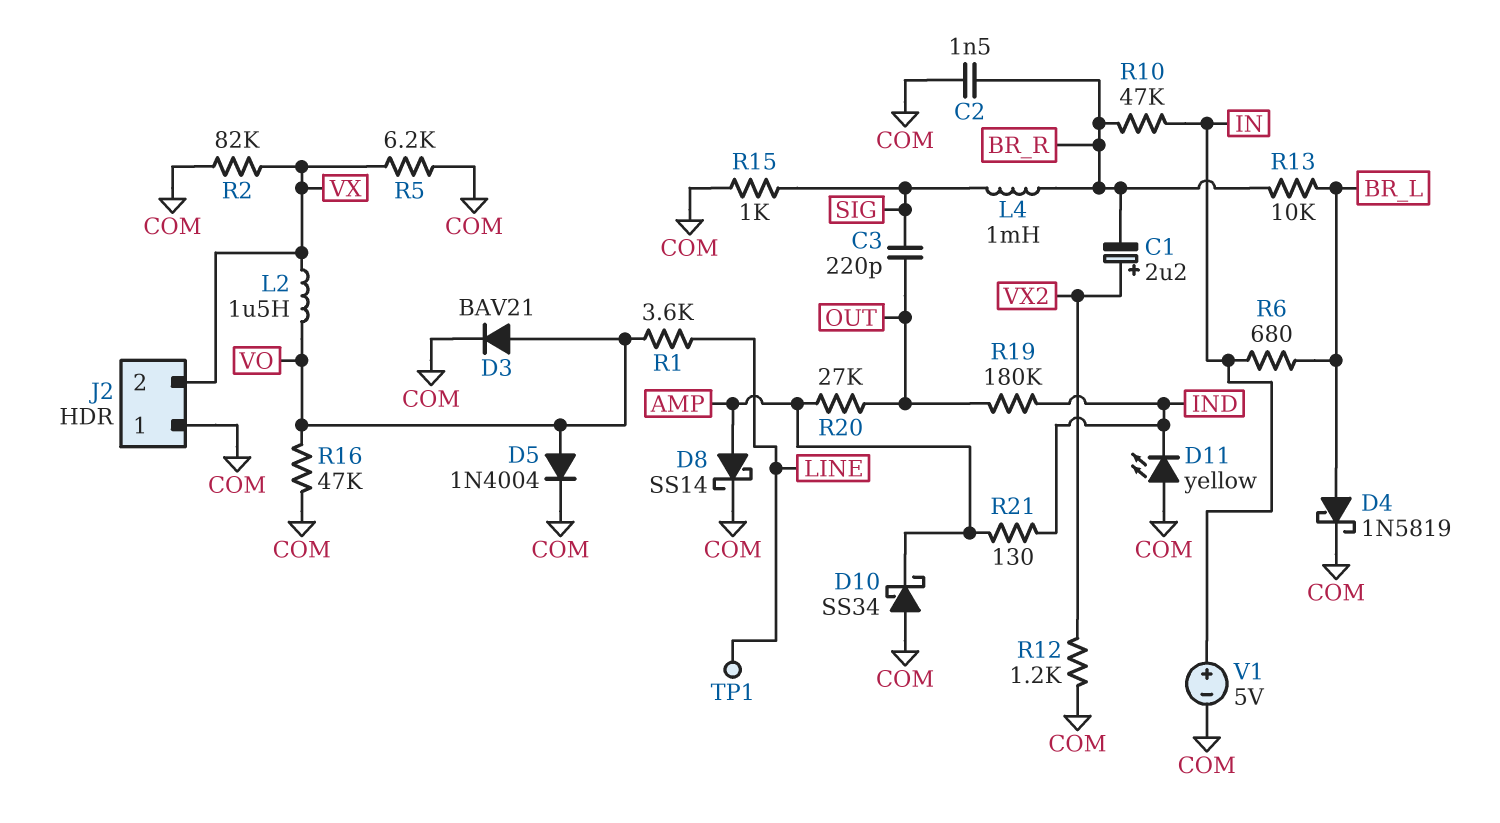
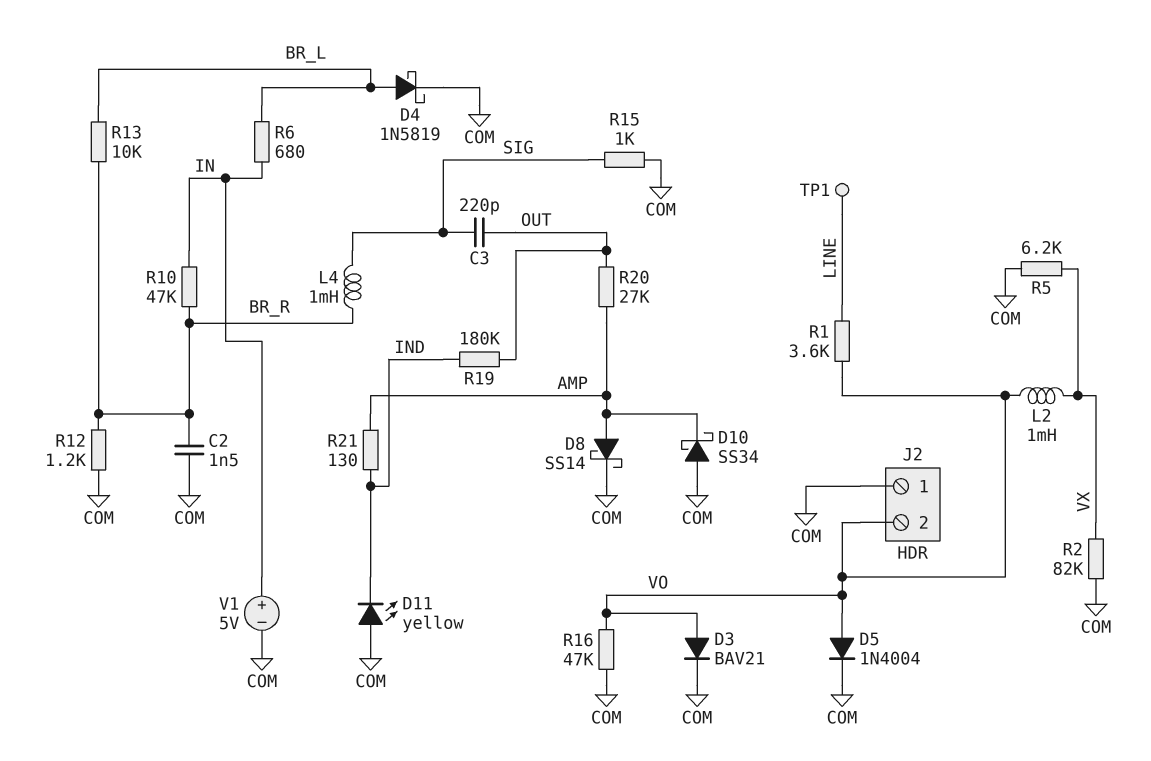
C1: 2.2uF (plus VX2, minus BR_R) -> none
J2 pin 2: VX -> VO
L2: 1.5uH (VO, VX) -> 1mH (VO, VX)
R12: 1.2k (COM, VX2) -> 1.2k (BR_R, COM)

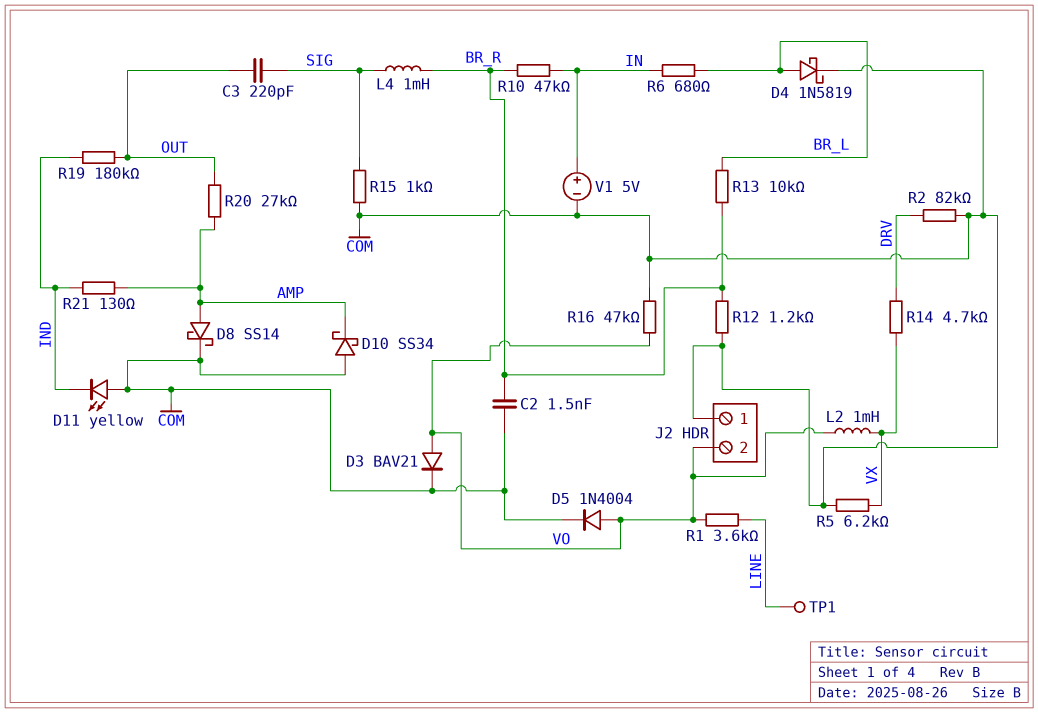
R2: 82k (COM, VX) -> 82k (COM, DRV)
R14: none -> 4.7k (DRV, VX)

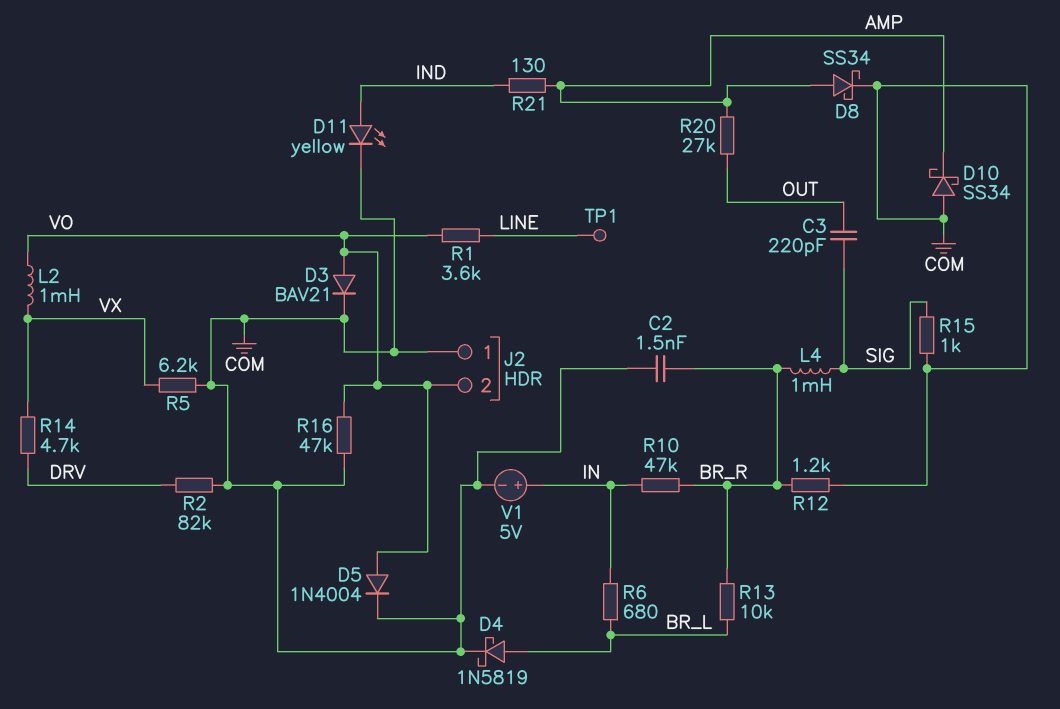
D8: schottky SS14 (A AMP, K COM) -> schottky SS34 (A AMP, K COM)
D11: LED yellow (A COM, K IND) -> LED yellow (A IND, K COM)
R19: 180k (IND, OUT) -> none

